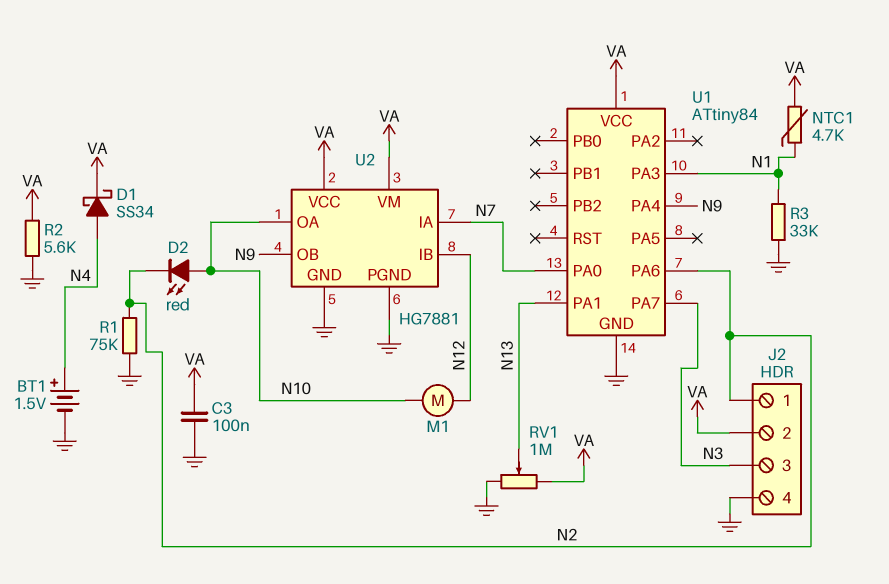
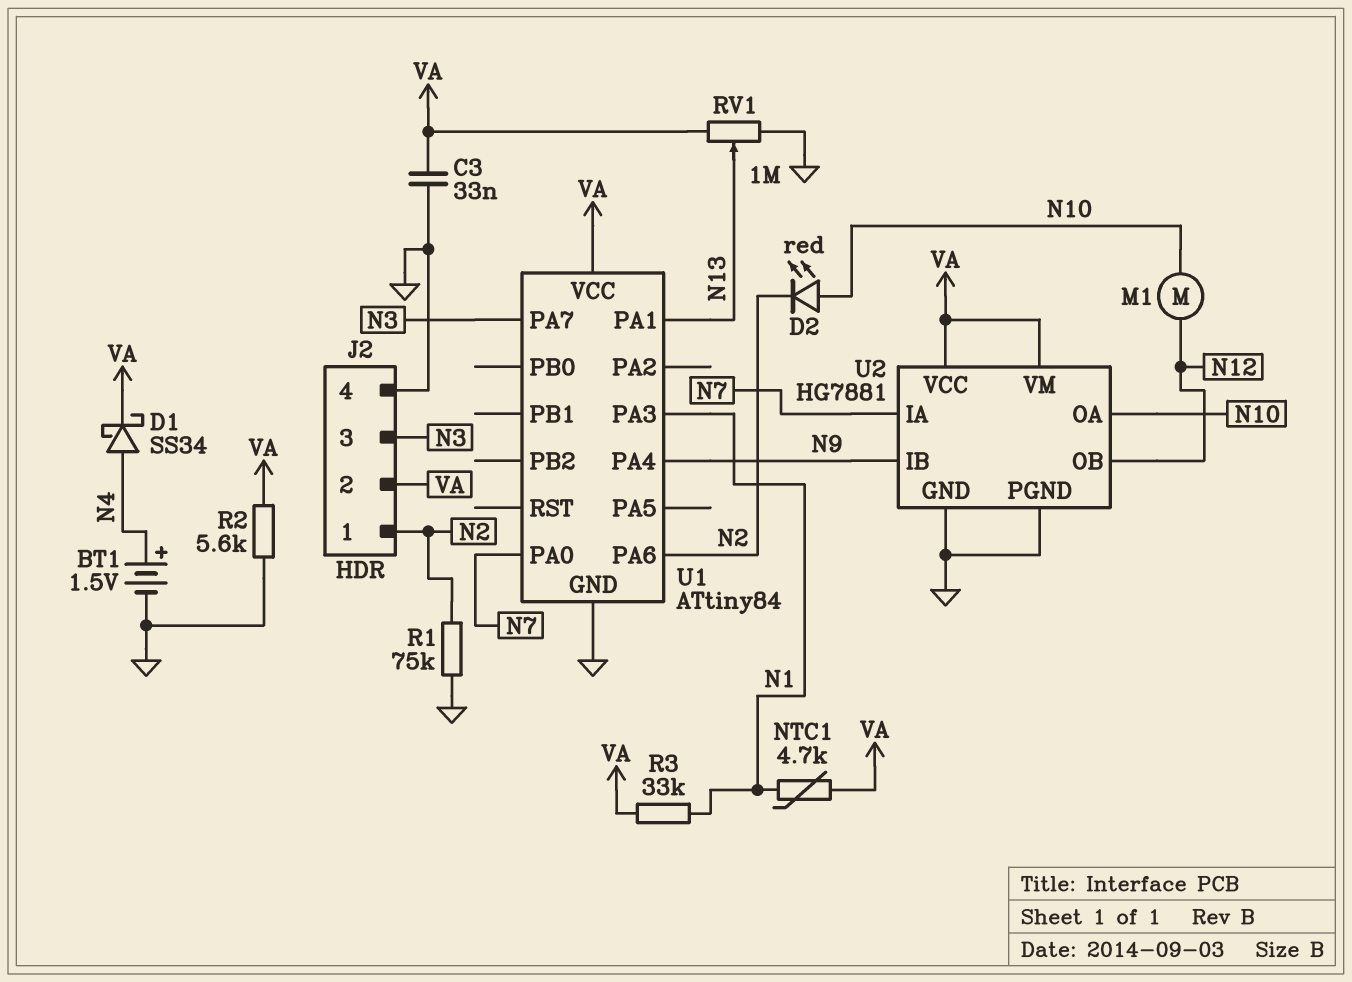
C3: 100nF (GND, VA) -> 33nF (GND, VA)
R3: 33k (GND, N1) -> 33k (N1, VA)
U2 pin IB: N12 -> N9
U2 pin OB: N9 -> N12

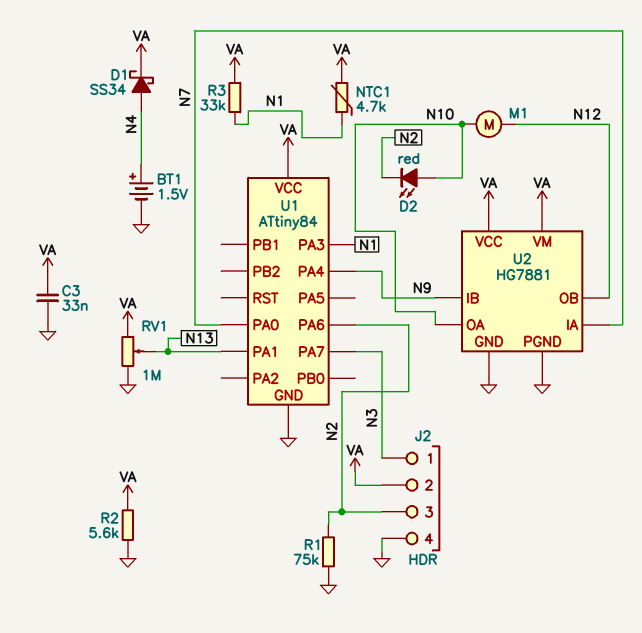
J2 pin 1: N2 -> N3
J2 pin 3: N3 -> N2

